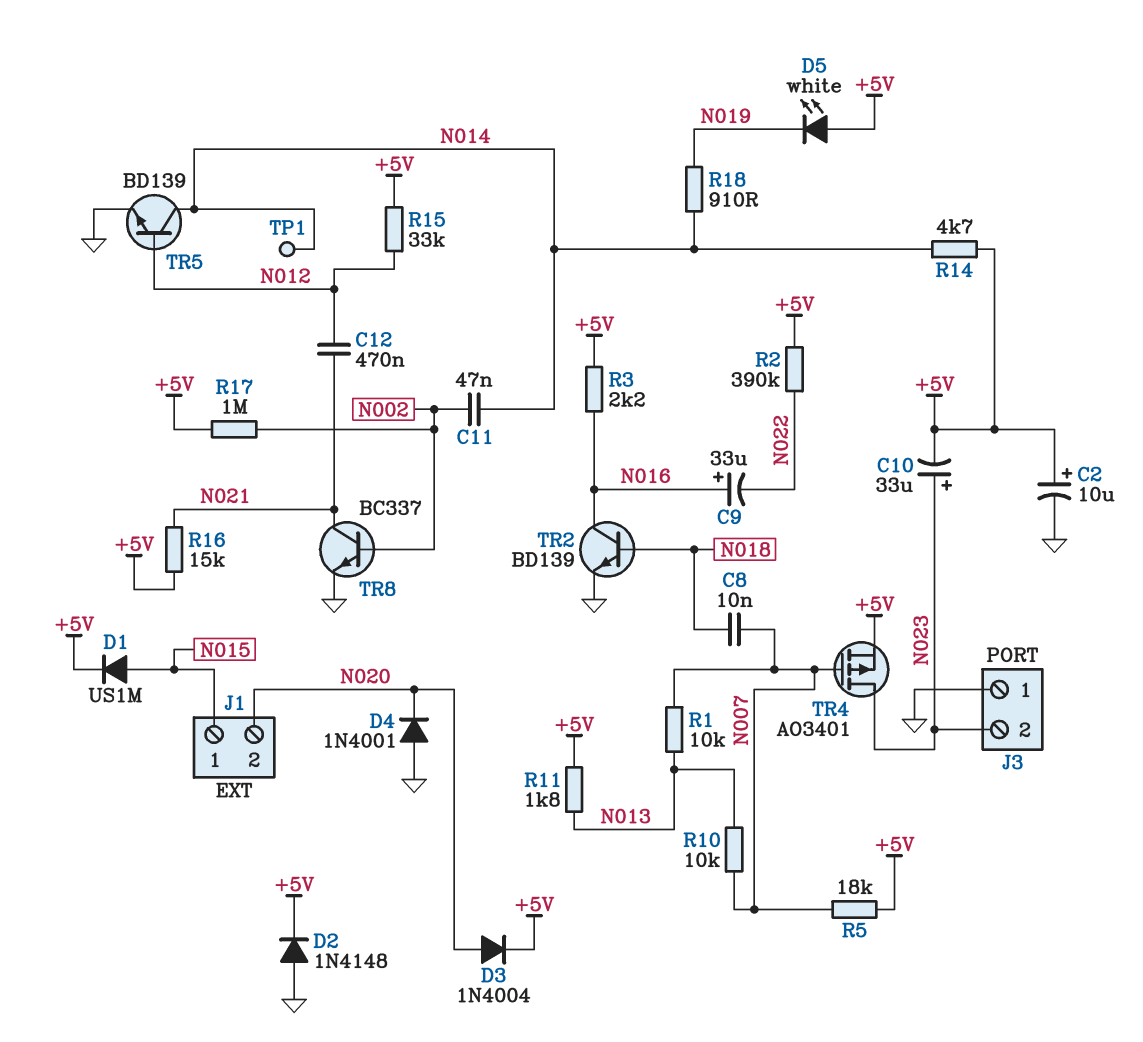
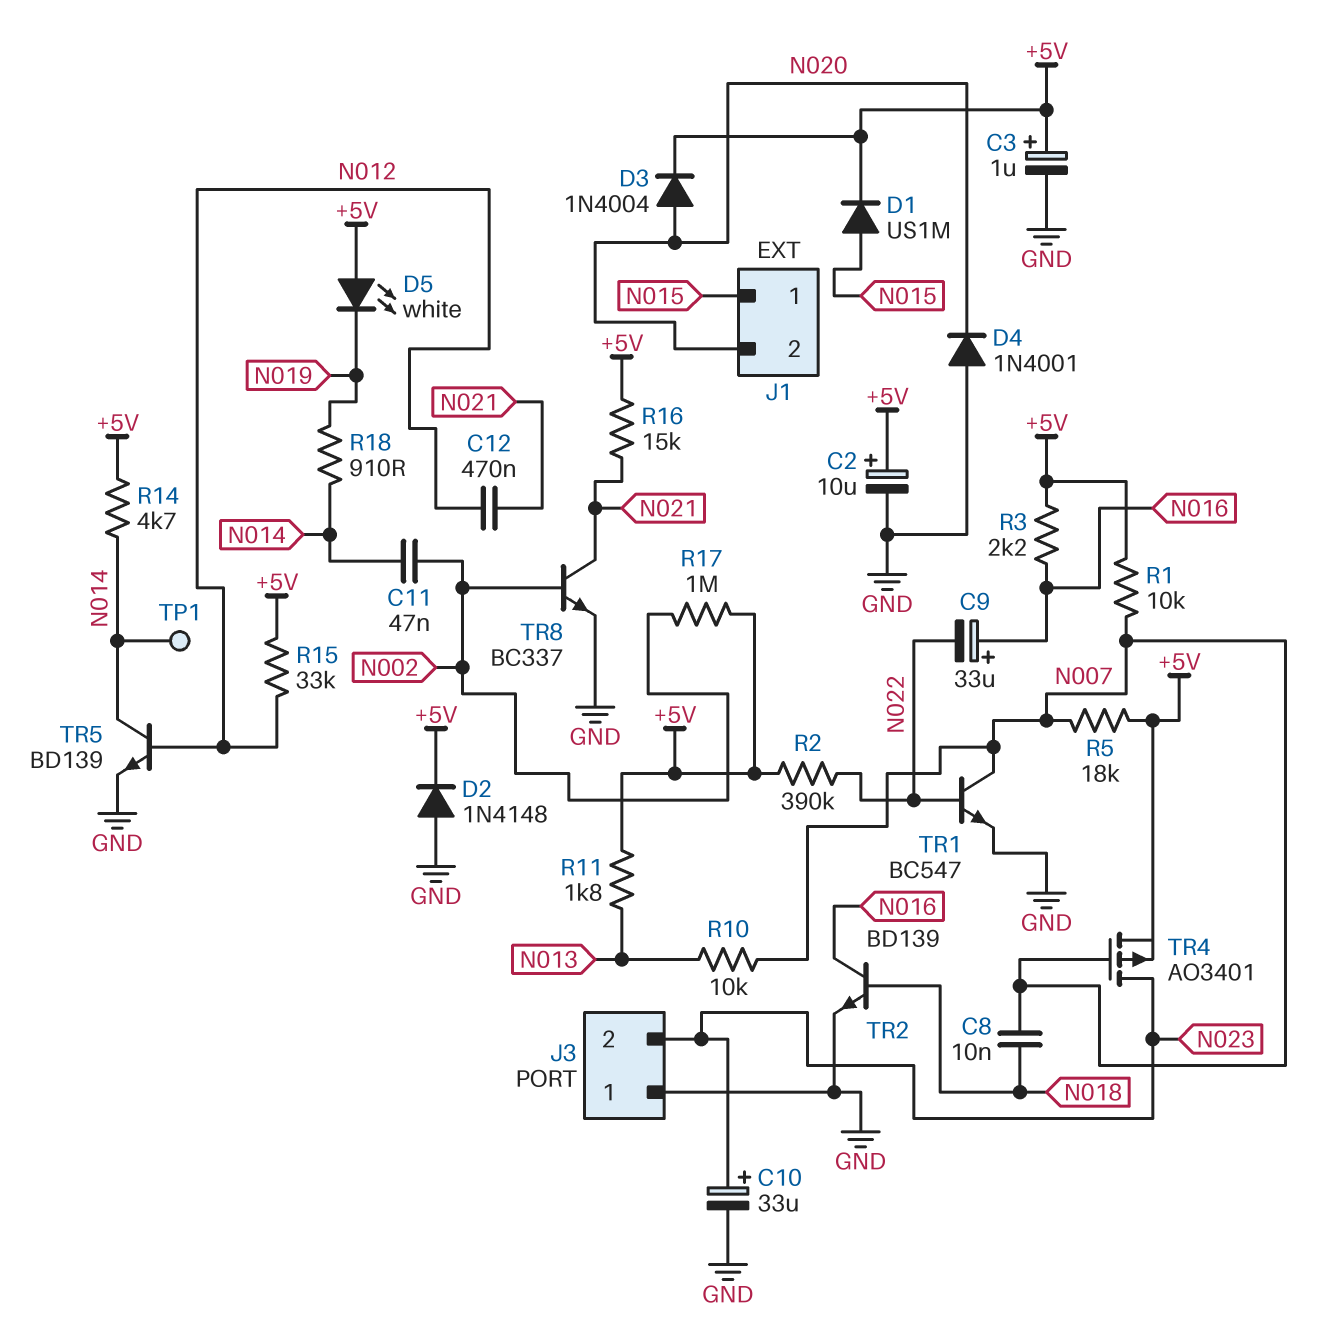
C3: none -> 1uF (plus +5V, minus GND)
C10: 33uF (plus N023, minus +5V) -> 33uF (plus N023, minus GND)
R1: 10k (N007, N013) -> 10k (+5V, N007)
TR1: none -> NPN BC547 (B N022, C N007, E GND)

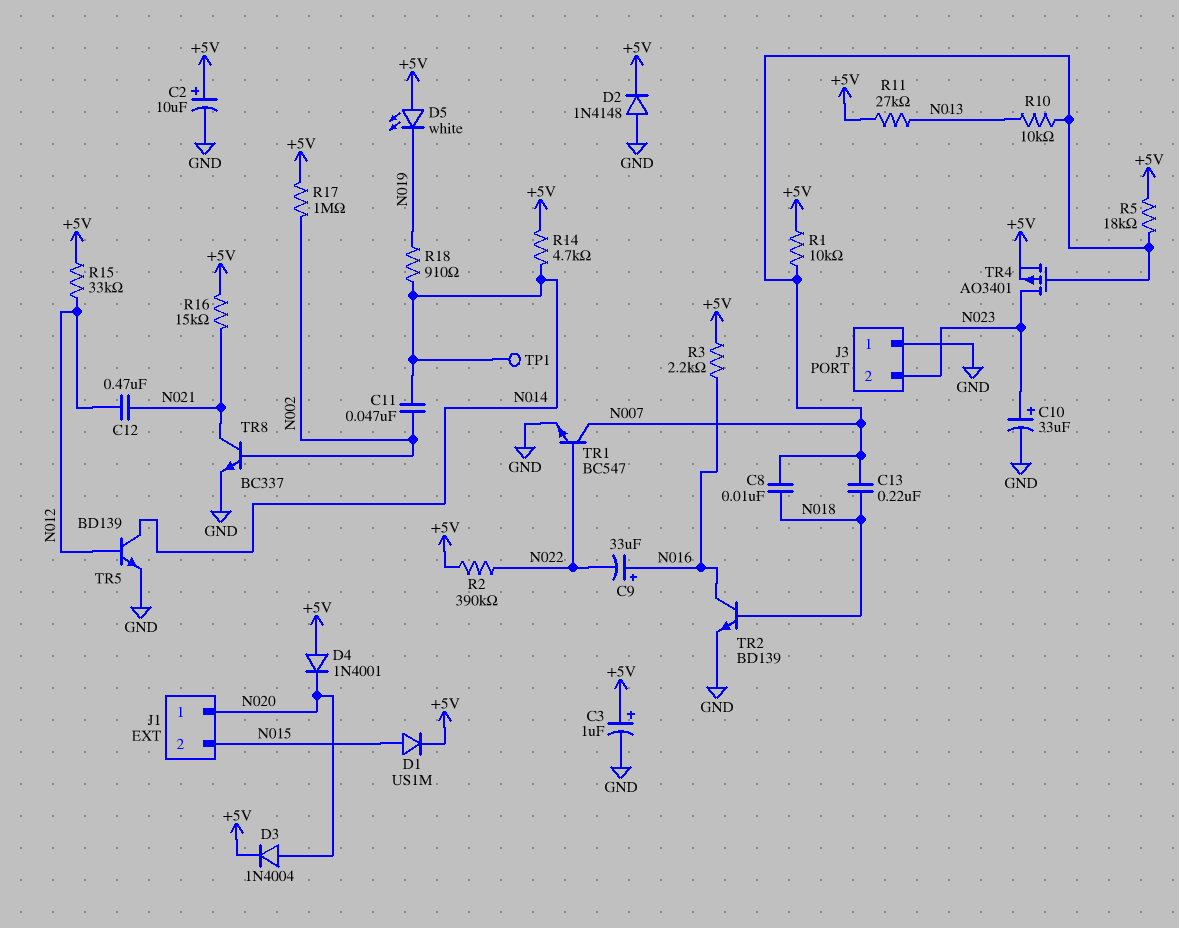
C13: none -> 220nF (N007, N018)
D4: diode 1N4001 (A GND, K N020) -> diode 1N4001 (A +5V, K N020)
J1 pin 1: N015 -> N020
J1 pin 2: N020 -> N015
R11: 1.8k (+5V, N013) -> 27k (+5V, N013)

